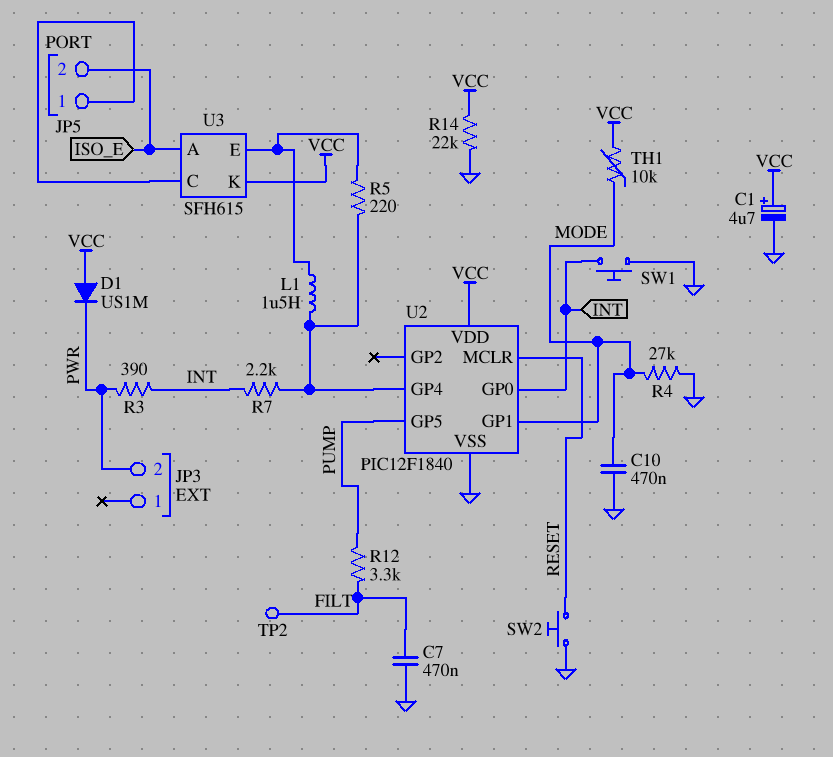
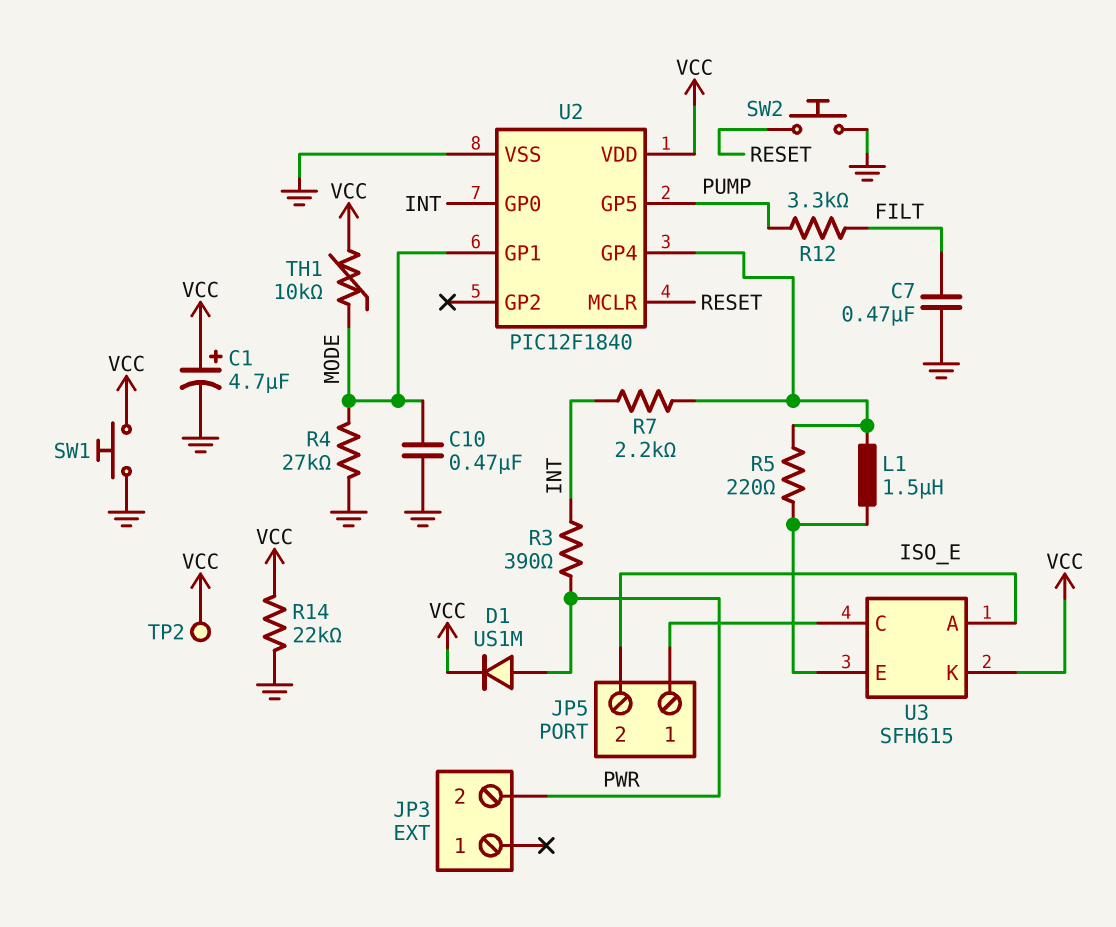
D1: diode US1M (A VCC, K PWR) -> diode US1M (A PWR, K VCC)
SW1: button (GND, INT) -> button (GND, VCC)
TP2: test point (FILT) -> test point (VCC)

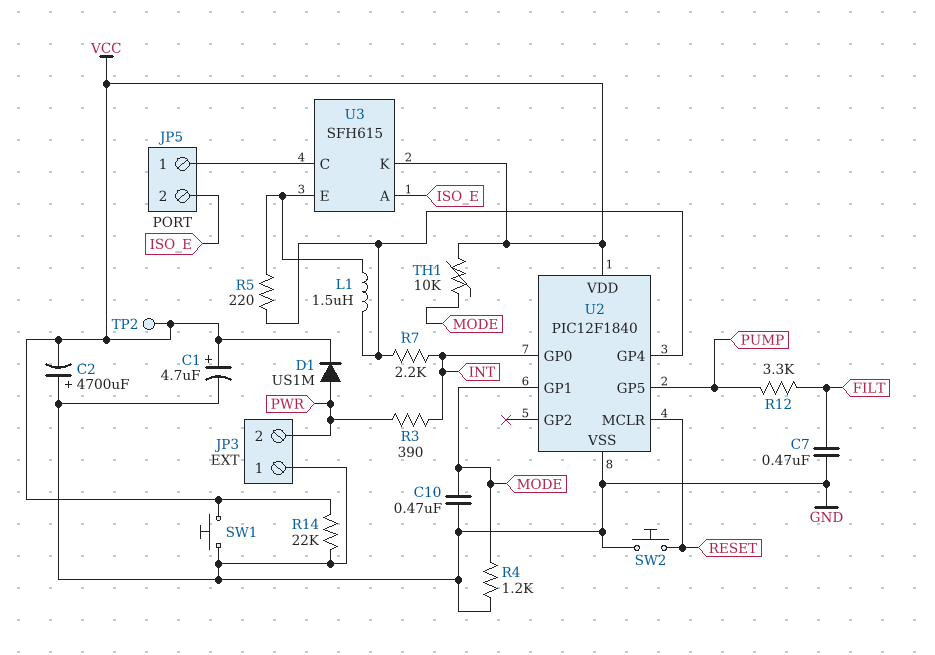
C2: none -> 4700uF (plus GND, minus VCC)
JP3 pin 1: none -> GND
R4: 27k (GND, MODE) -> 1.2k (GND, MODE)

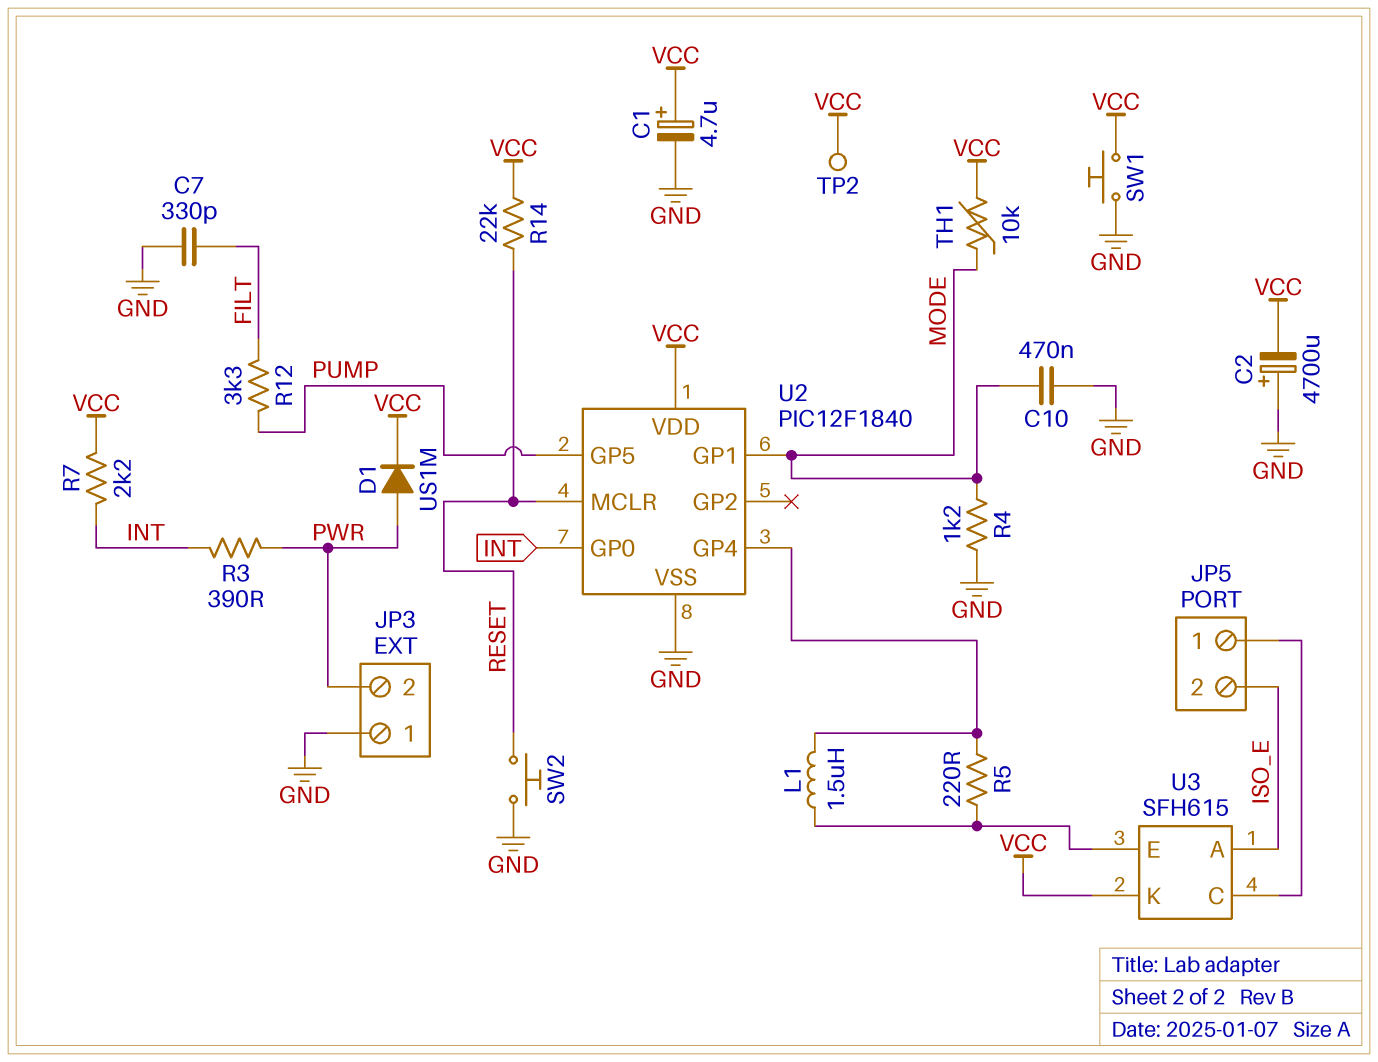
C7: 470nF (FILT, GND) -> 330pF (FILT, GND)
R7: 2.2k (INT, U2/GP4) -> 2.2k (INT, VCC)
R14: 22k (GND, VCC) -> 22k (RESET, VCC)

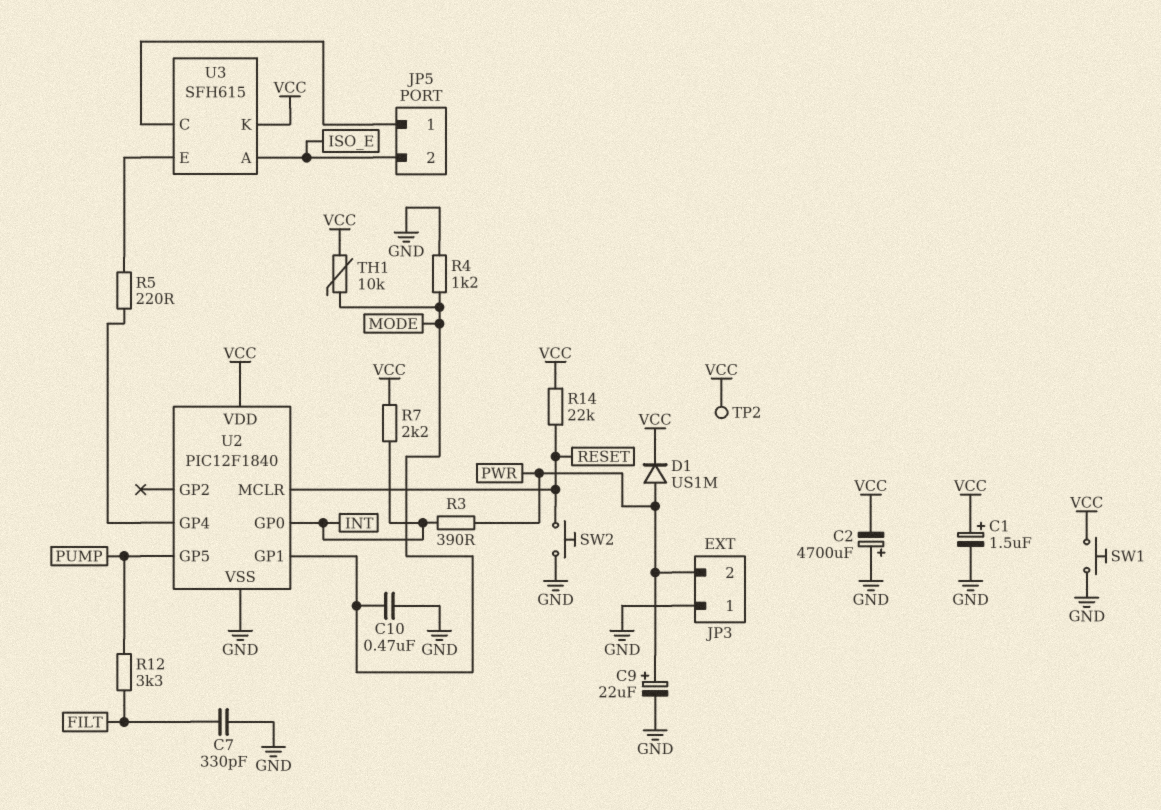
C1: 4.7uF (plus VCC, minus GND) -> 1.5uF (plus VCC, minus GND)
C9: none -> 22uF (plus PWR, minus GND)
L1: 1.5uH (U2/GP4, U3/E) -> none

